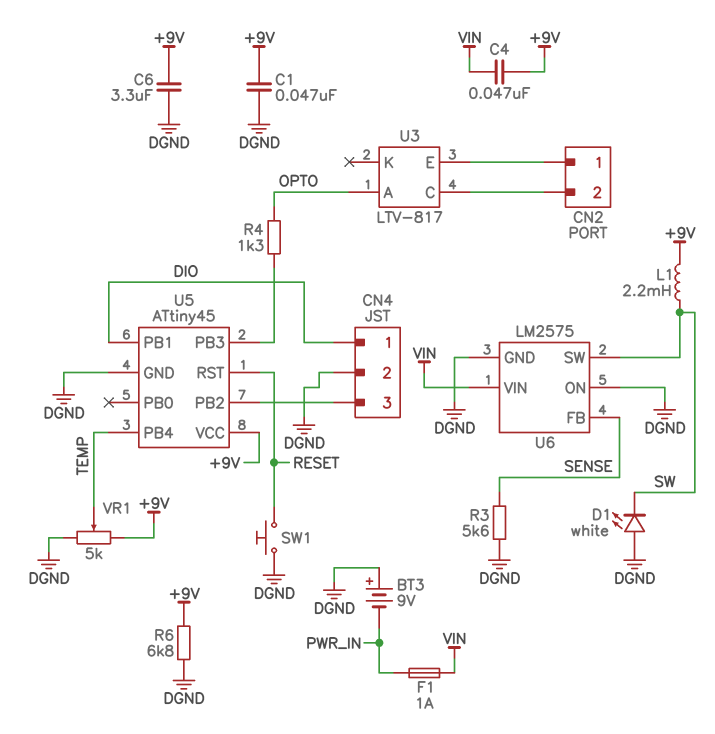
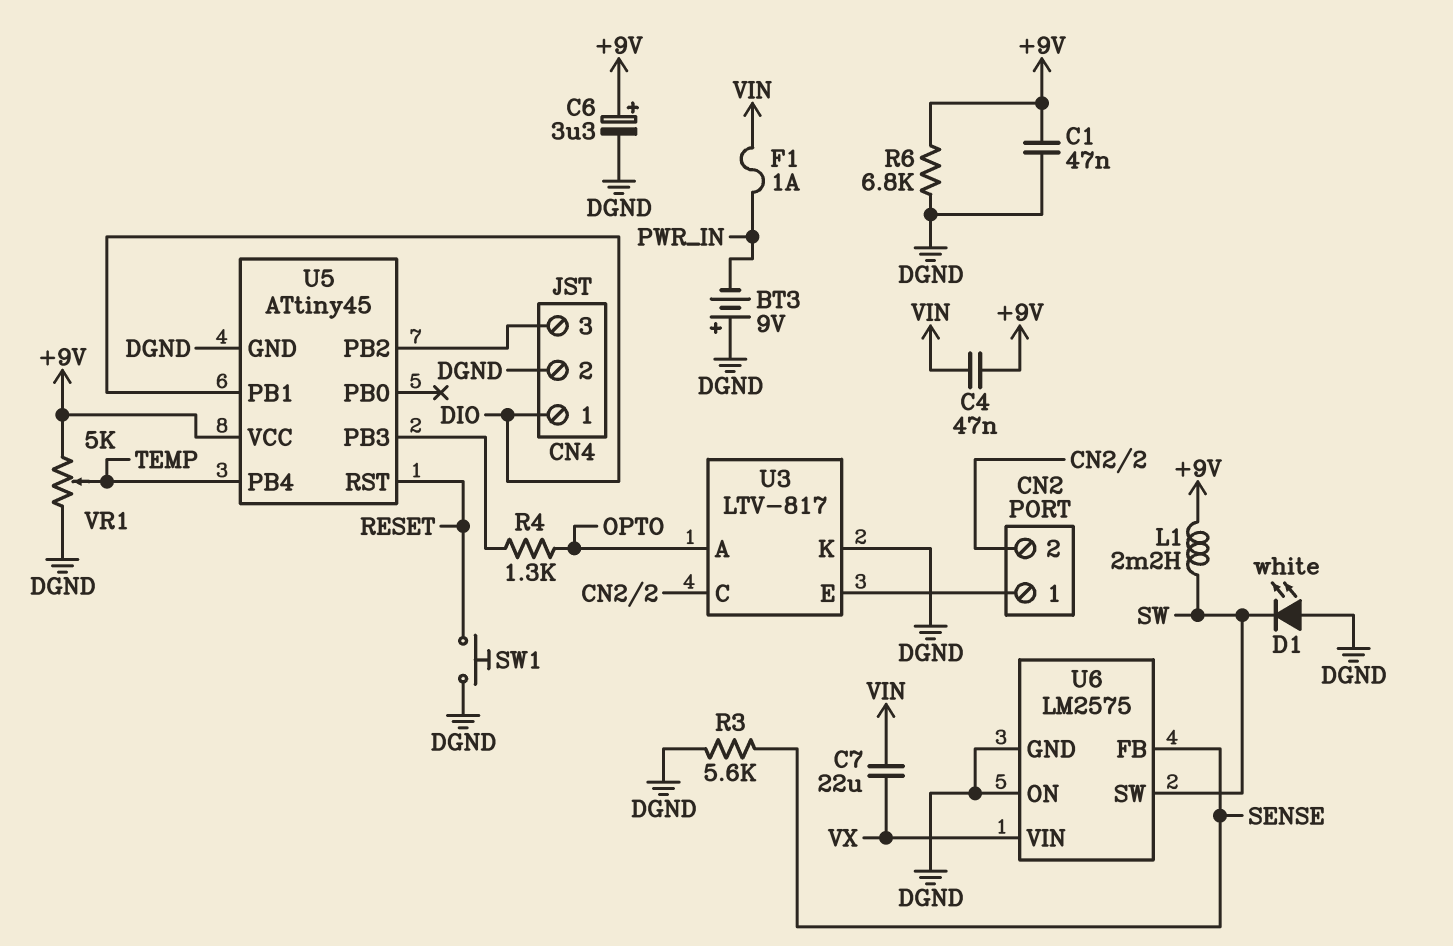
C6: 3.3uF (+9V, DGND) -> 3.3uF (plus +9V, minus DGND)
C7: none -> 22uF (VIN, VX)
U3 pin K: none -> DGND
U6 pin VIN: VIN -> VX

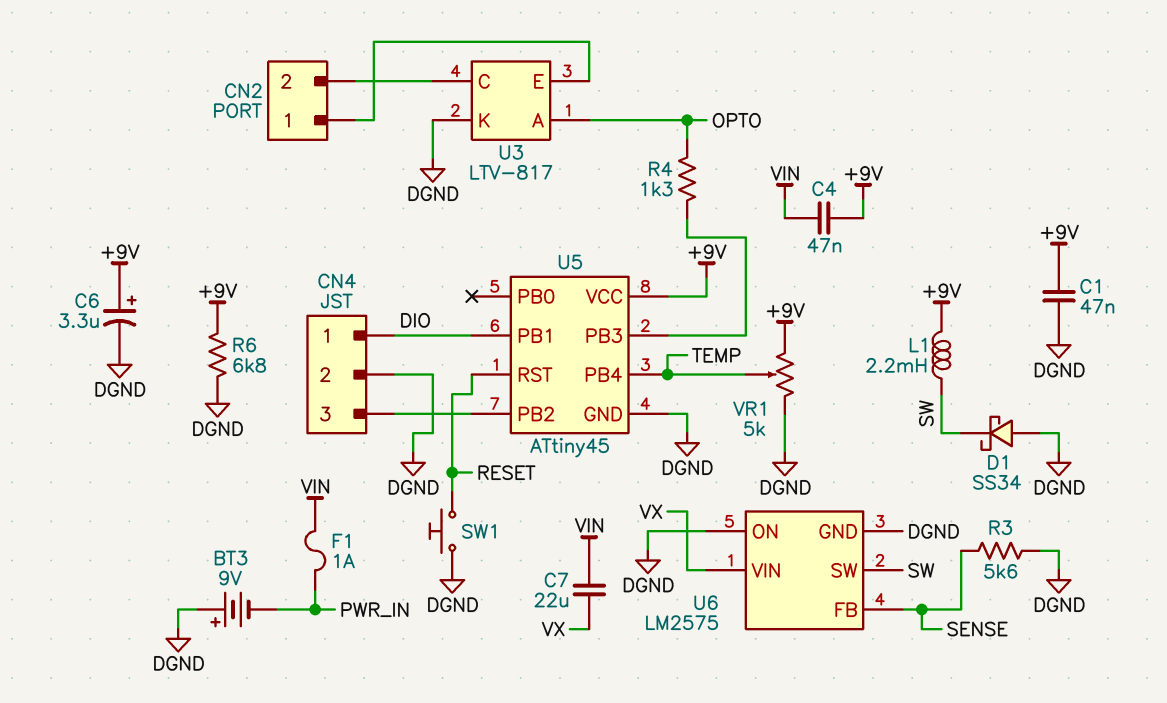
D1: LED white (A DGND, K SW) -> schottky SS34 (A DGND, K SW)

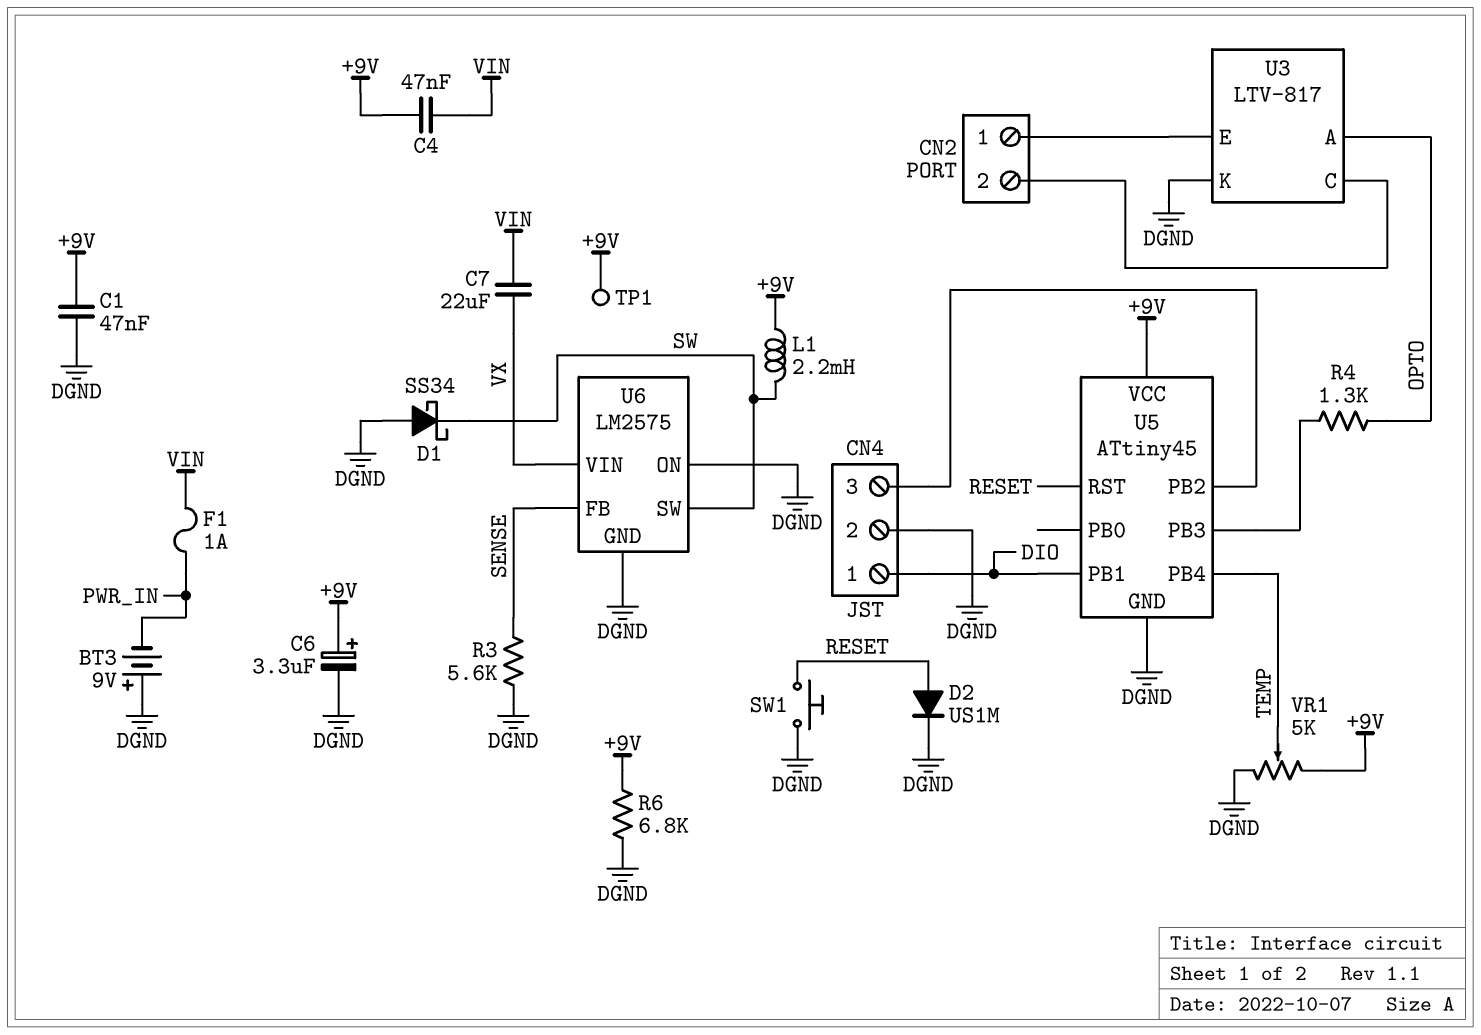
D2: none -> diode US1M (A RESET, K DGND)
TP1: none -> test point (+9V)

